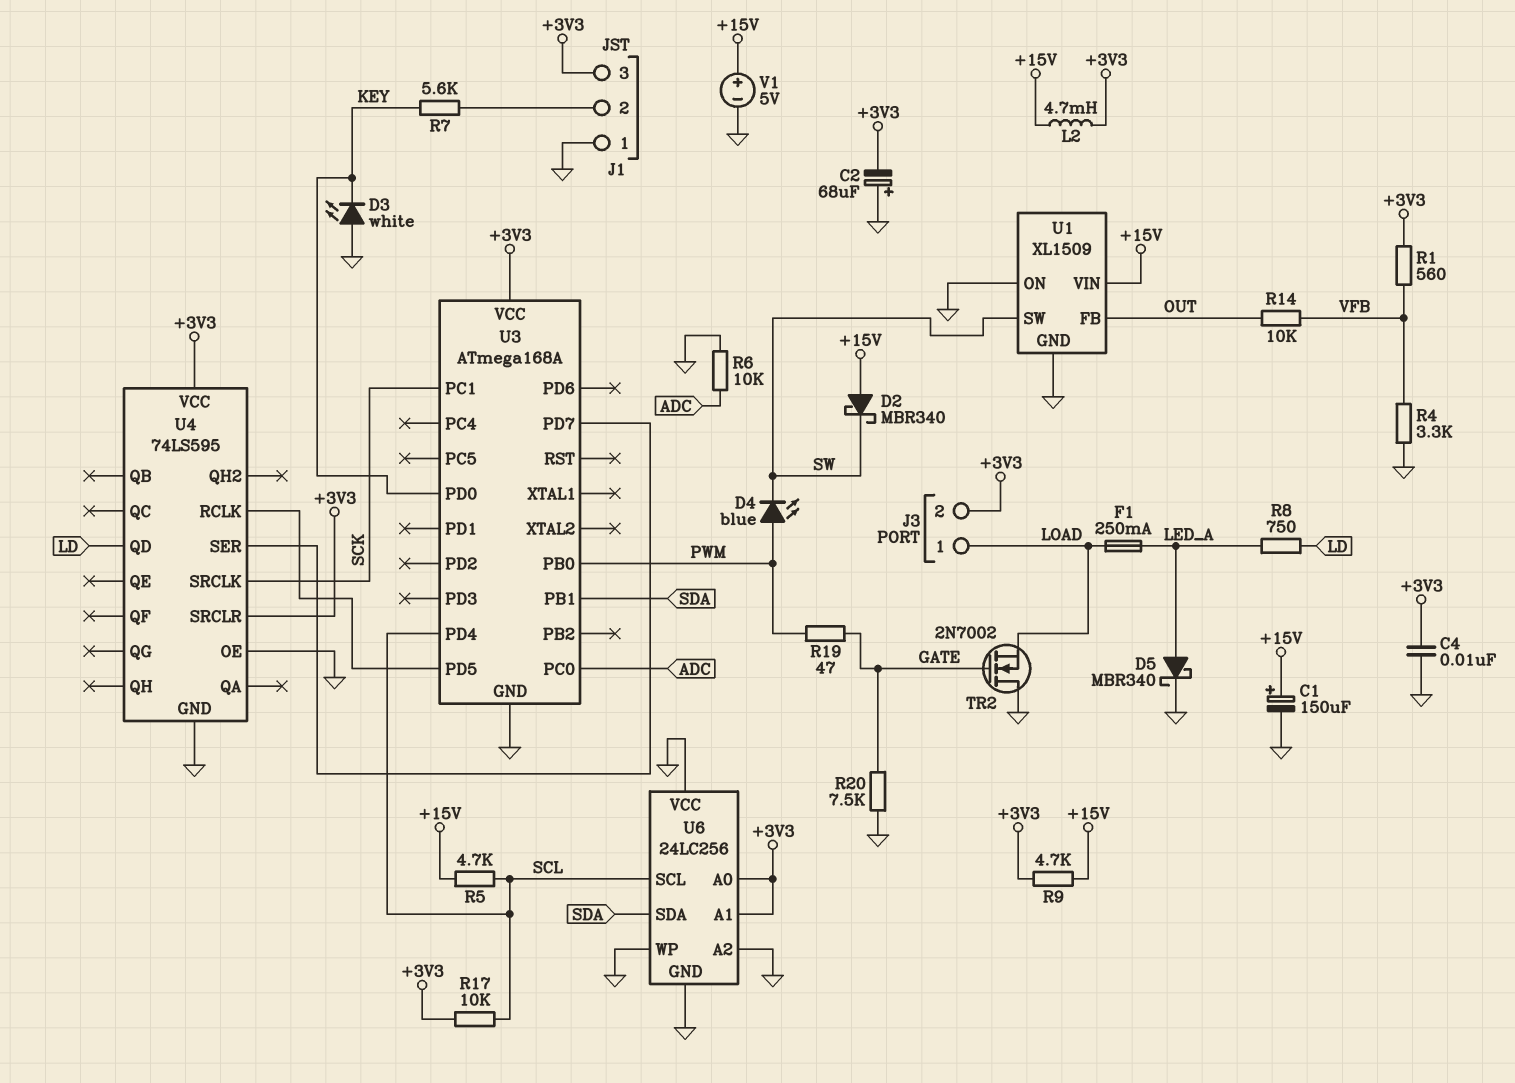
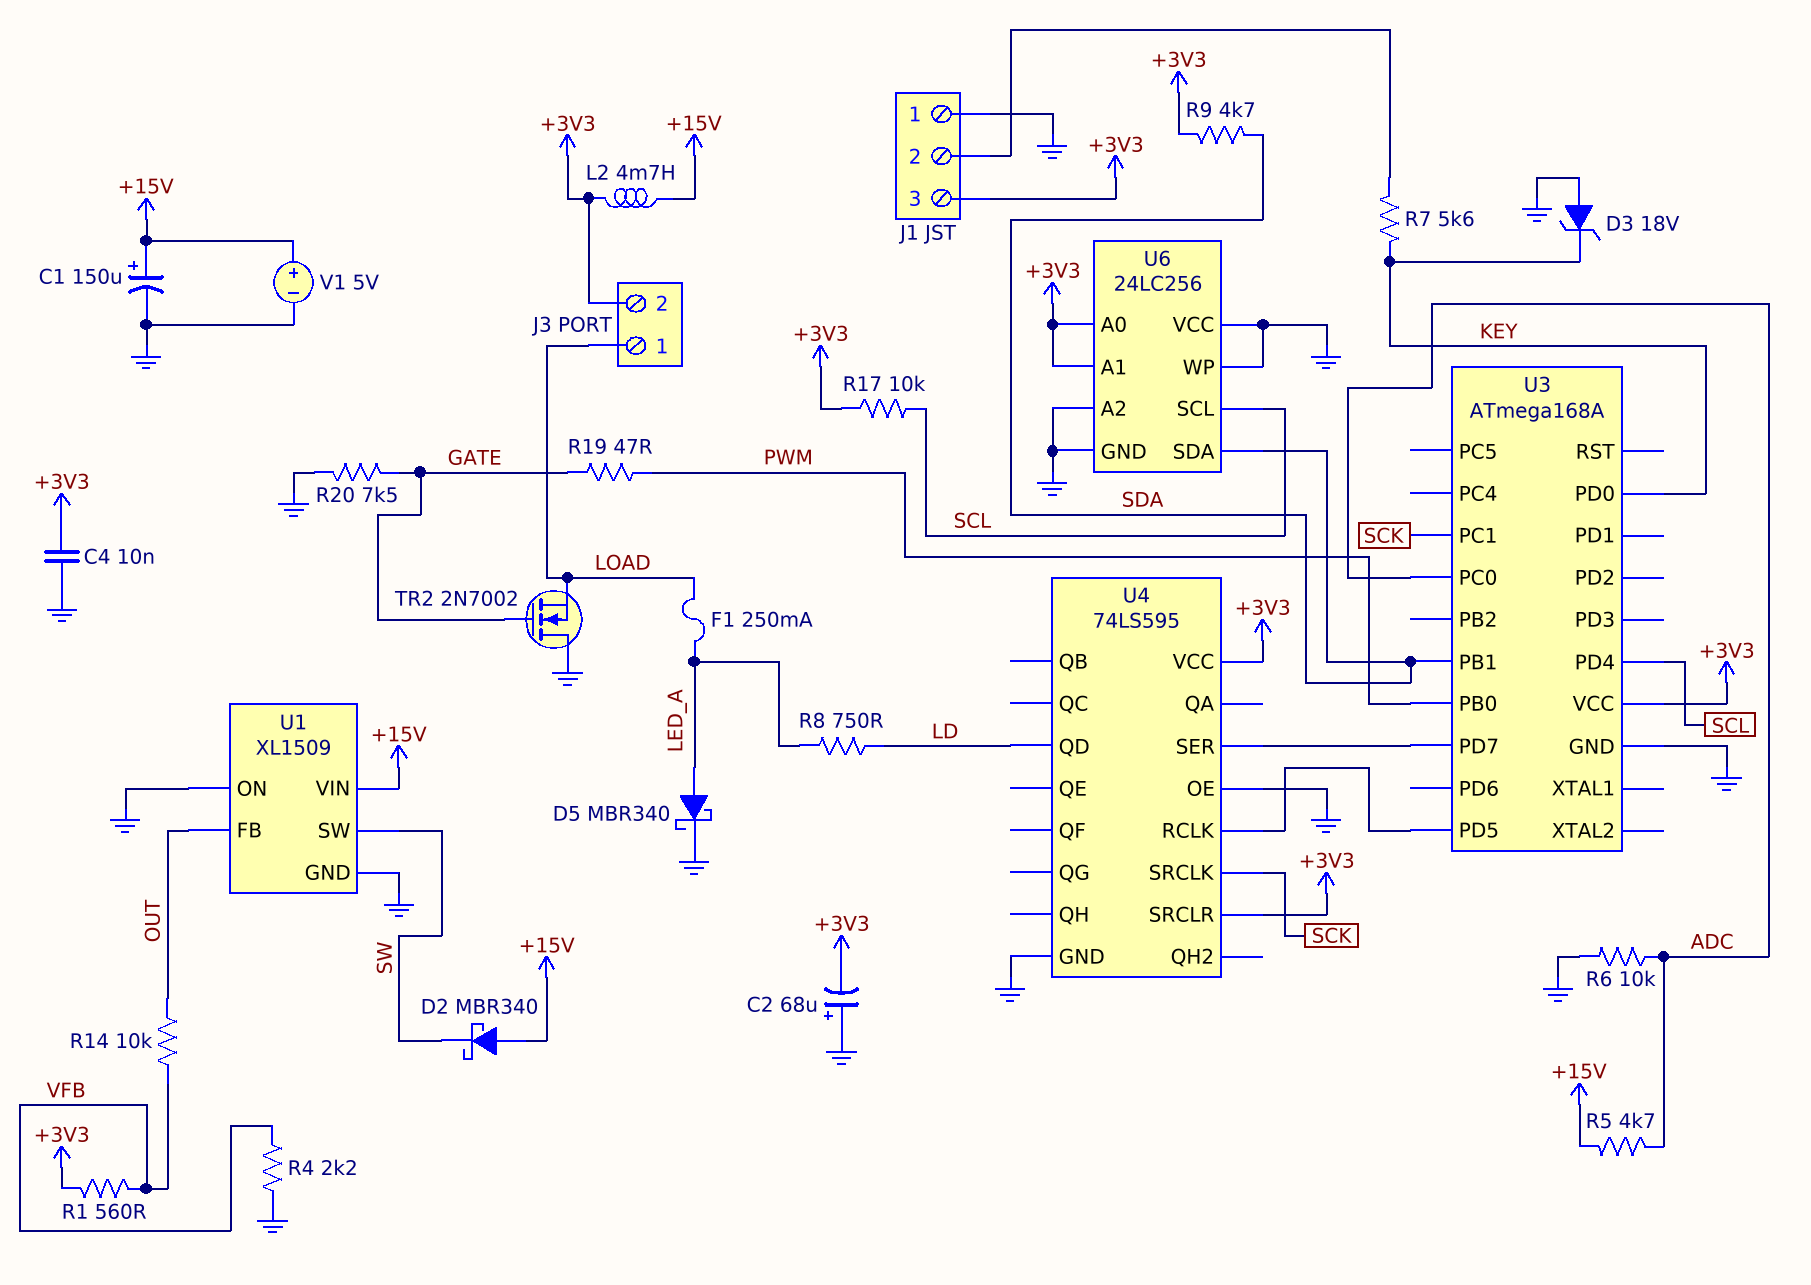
D3: LED white (A GND, K KEY) -> zener 18V (A GND, K KEY)
D4: LED blue (A PWM, K SW) -> none
R4: 3.3k (GND, VFB) -> 2.2k (GND, VFB)
R5: 4.7k (+15V, SCL) -> 4.7k (+15V, ADC)
R9: 4.7k (+3V3, +15V) -> 4.7k (+3V3, SDA)

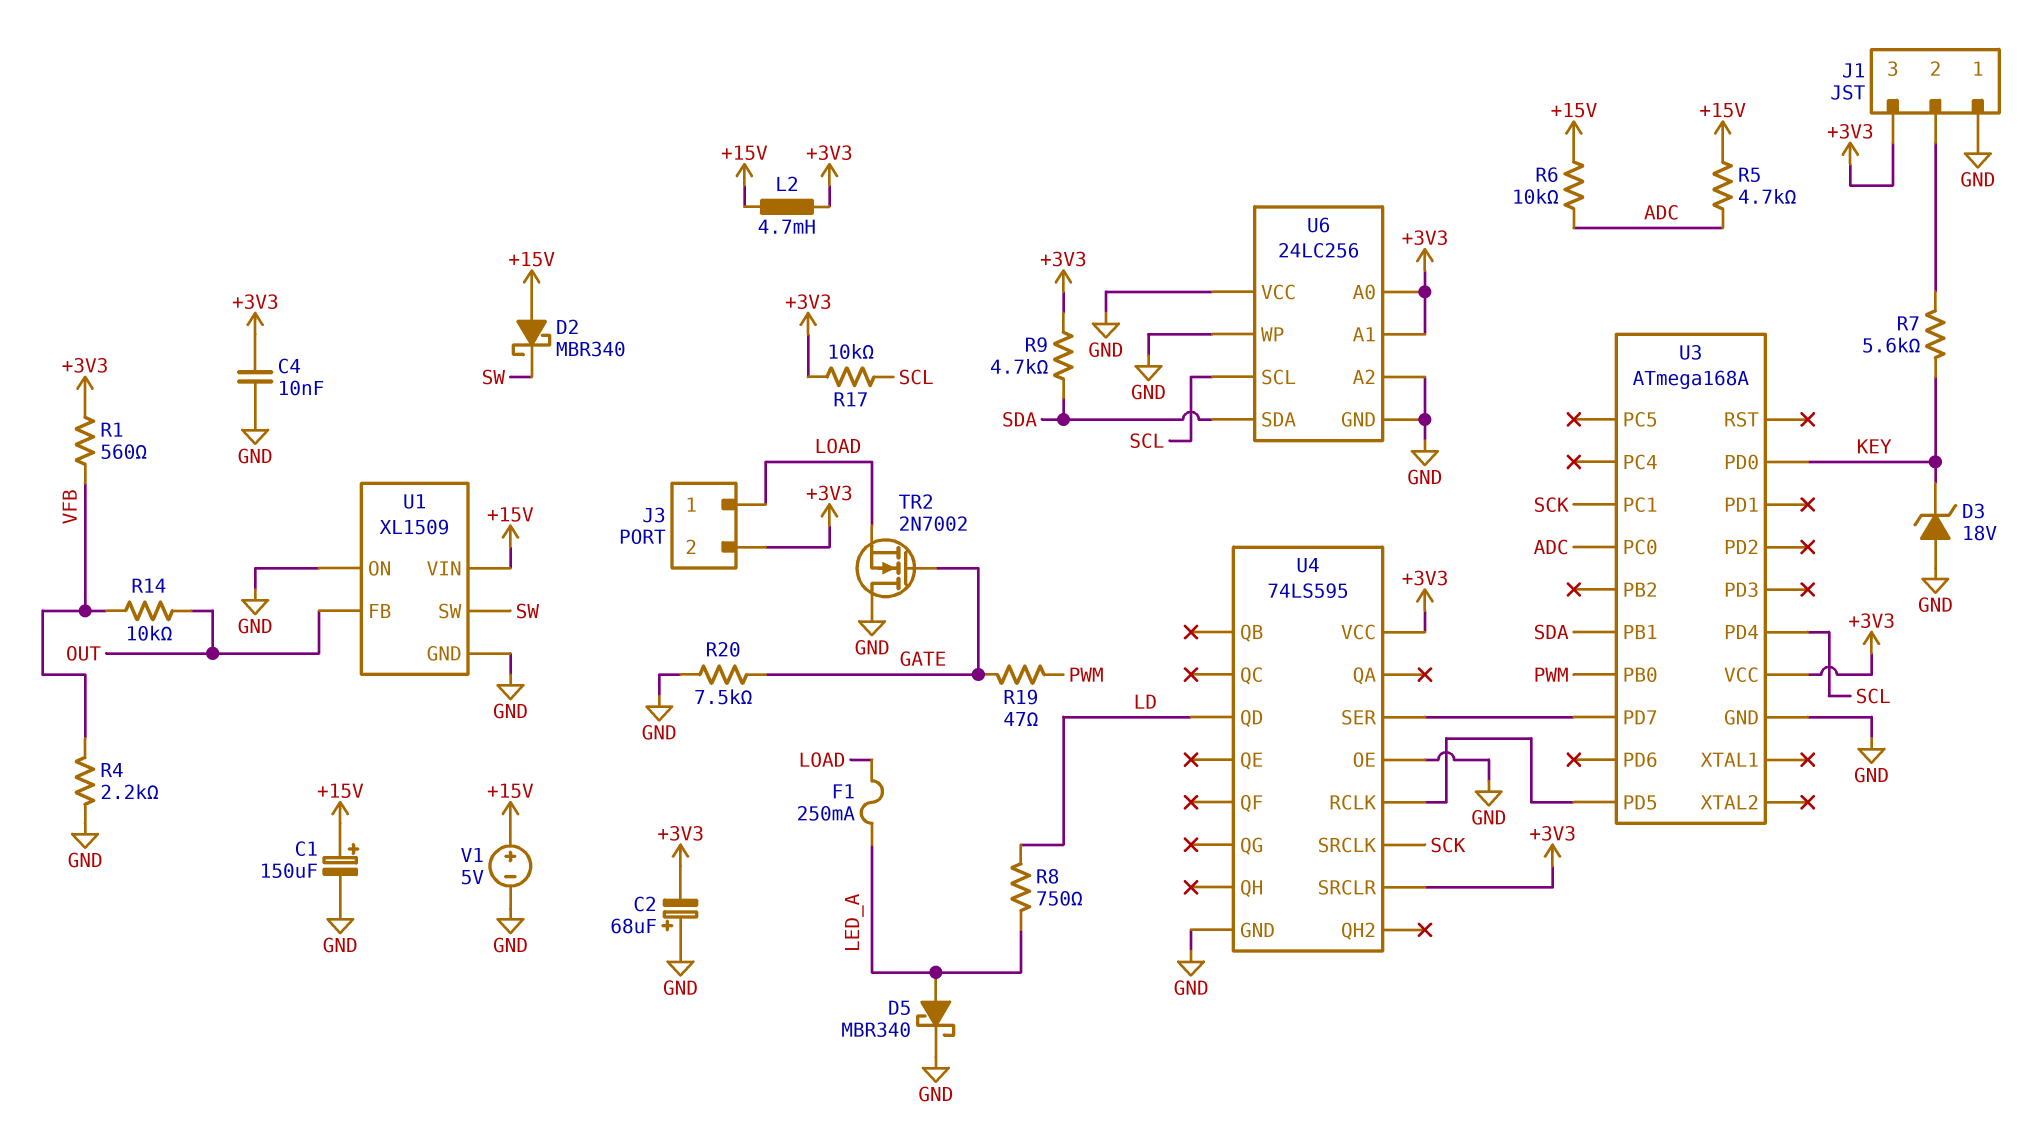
R6: 10k (ADC, GND) -> 10k (+15V, ADC)

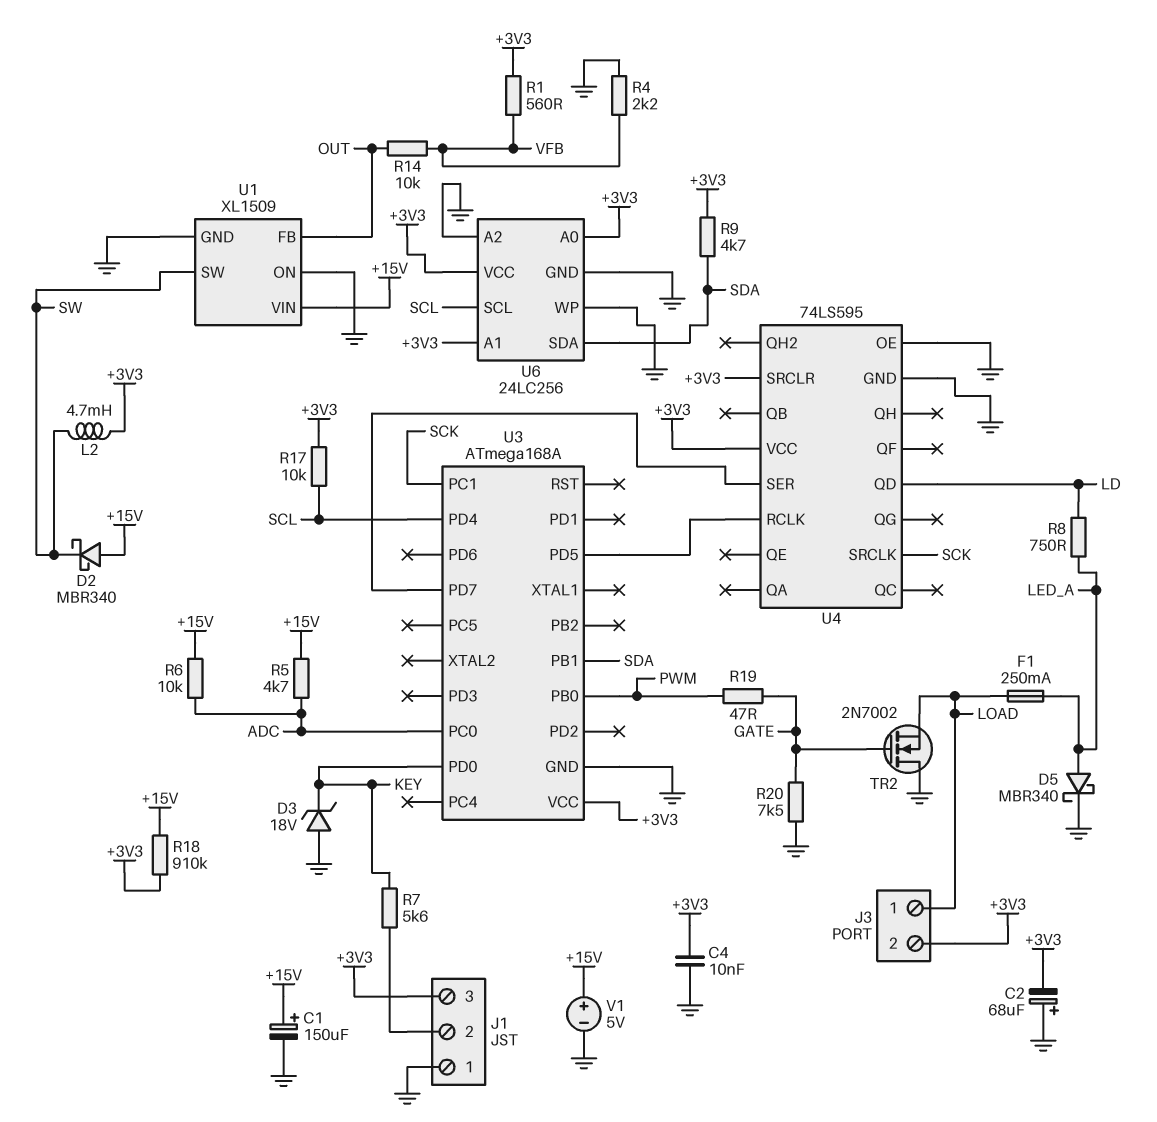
L2: 4.7mH (+3V3, +15V) -> 4.7mH (+3V3, SW)
R18: none -> 910k (+3V3, +15V)
U6 pin VCC: GND -> +3V3

